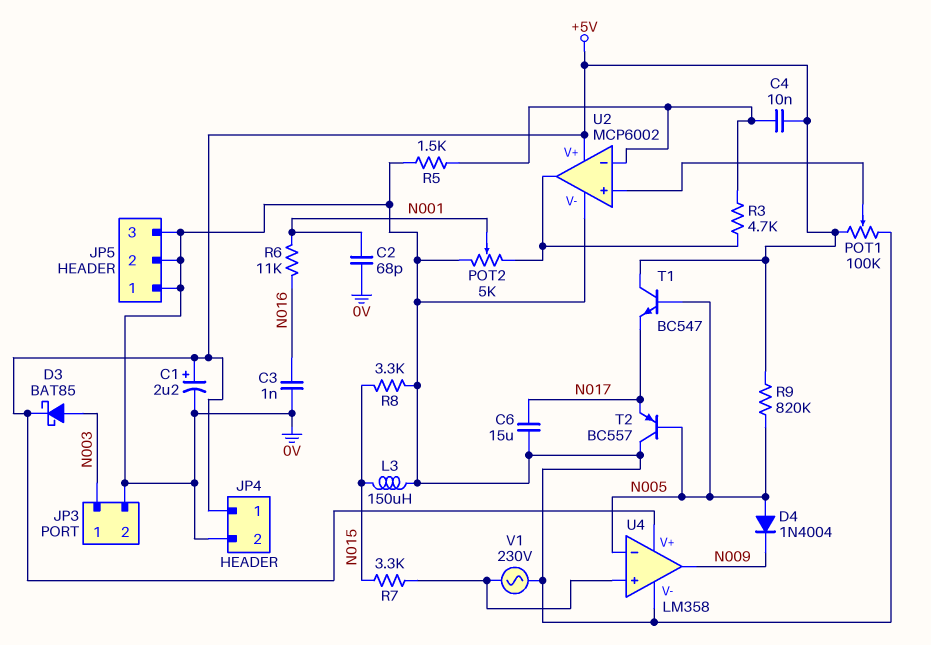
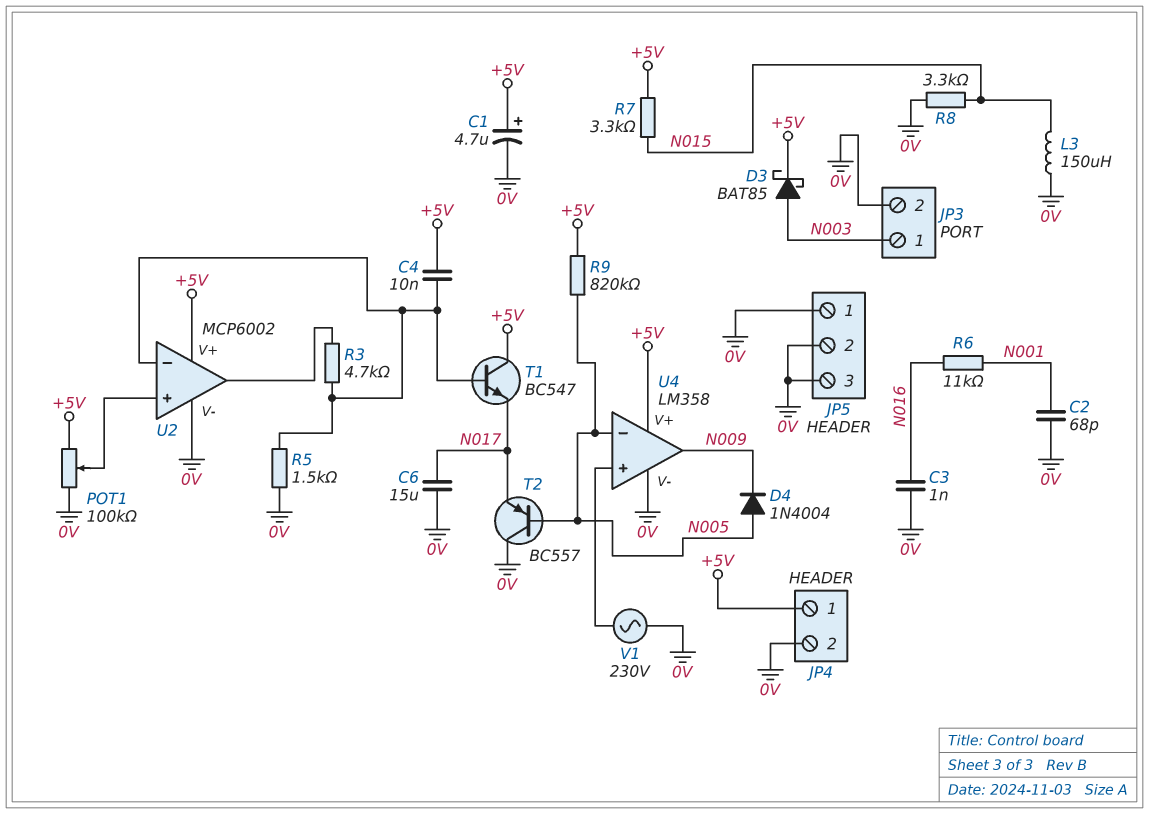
C1: 2.2uF (plus +5V, minus 0V) -> 4.7uF (plus +5V, minus 0V)
POT2: 5k (0V, U2/out, wiper N001) -> none
R7: 3.3k (N015, U4/in+) -> 3.3k (+5V, N015)
T1: NPN BC547 (B N005, C +5V, E N017) -> NPN BC547 (B U2/in-, C +5V, E N017)

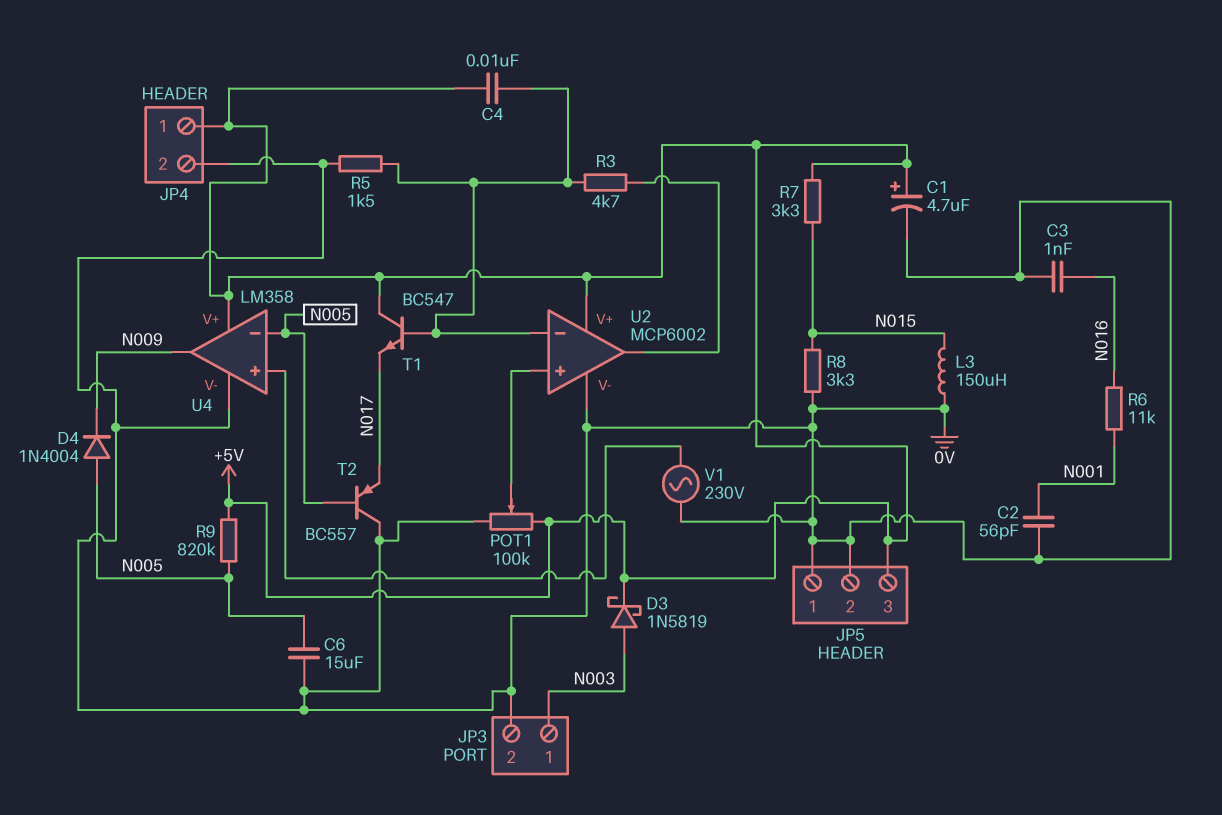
C2: 68pF (0V, N001) -> 56pF (0V, N001)
C6: 15uF (0V, N017) -> 15uF (0V, N005)
D3: schottky BAT85 (A N003, K +5V) -> schottky 1N5819 (A N003, K +5V)
JP5 pin 3: 0V -> +5V

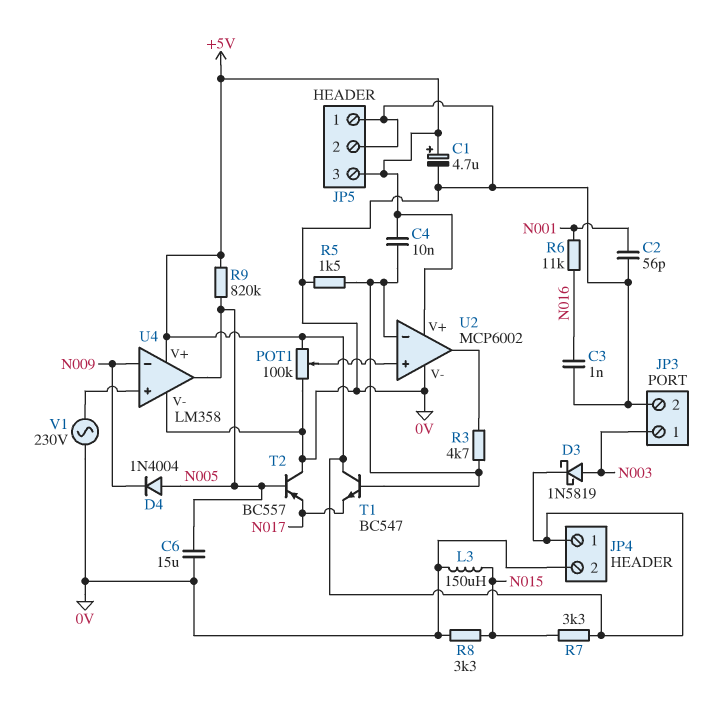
U4 pin in-: N005 -> N009
U4 pin out: N009 -> N005

